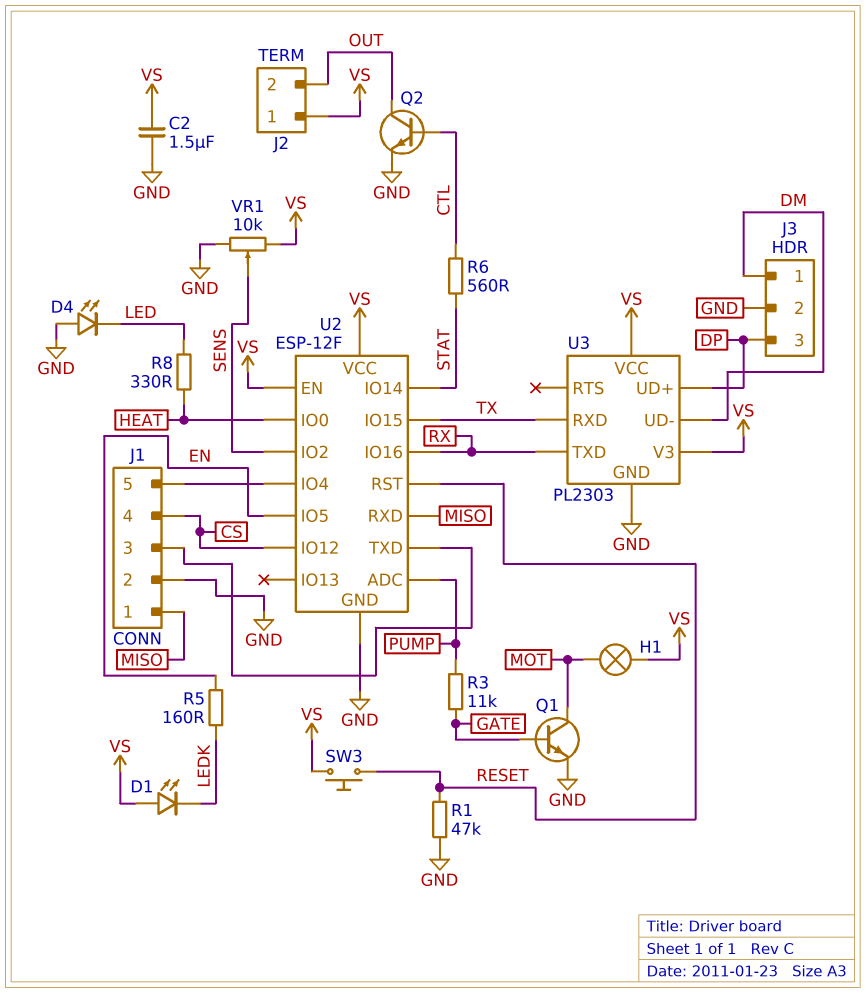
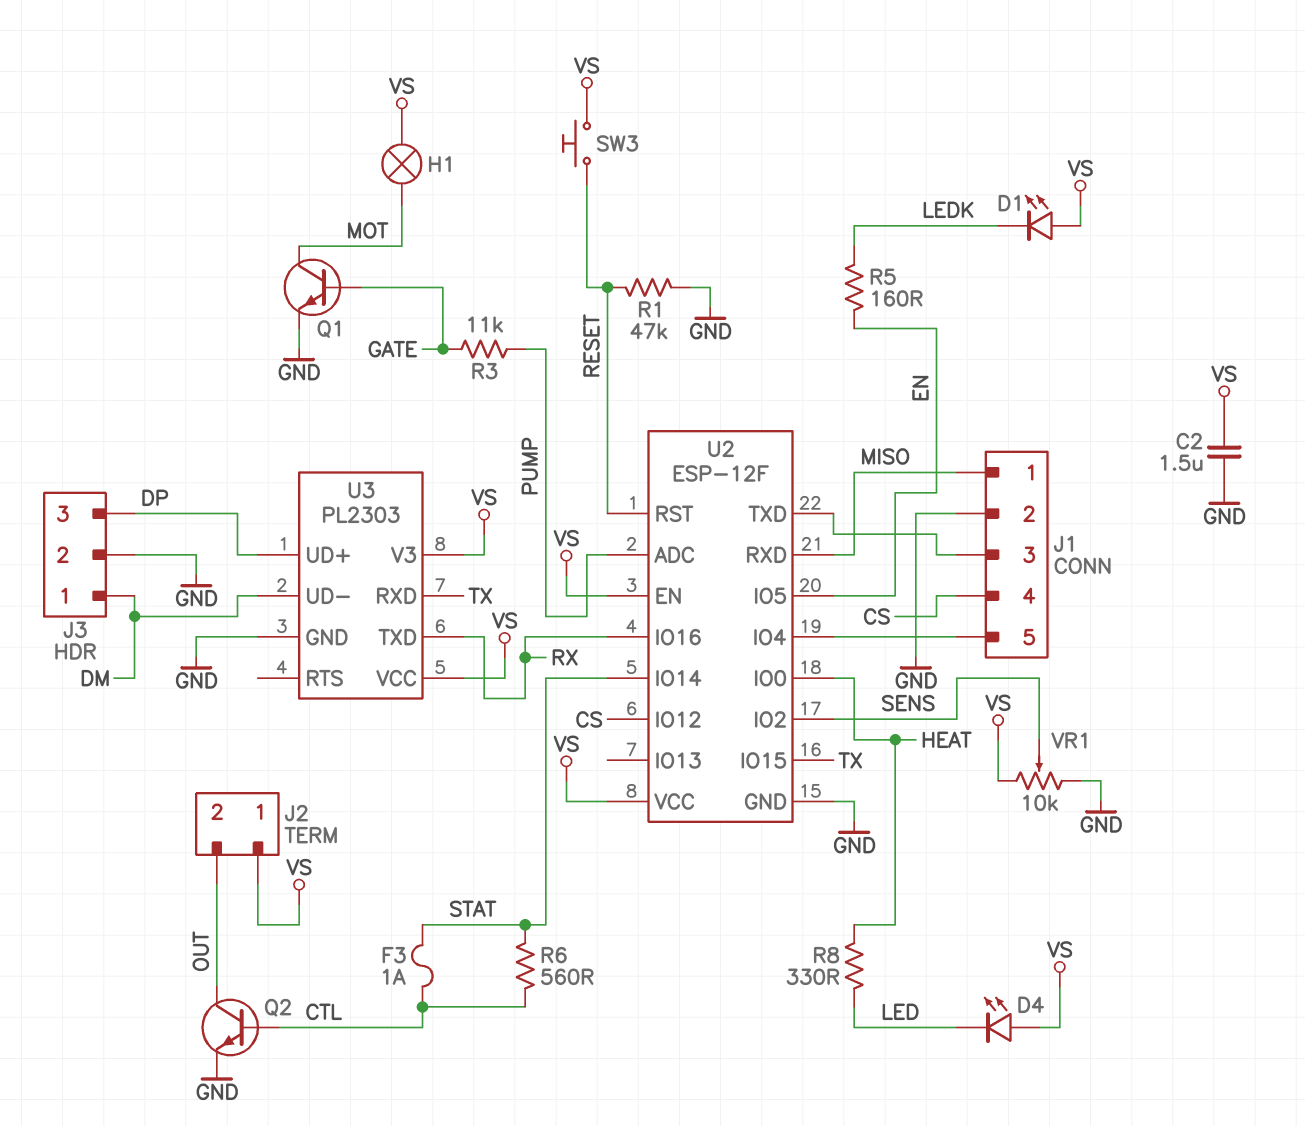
D4: LED (A GND, K LED) -> LED (A VS, K LED)
F3: none -> 1A (CTL, STAT)

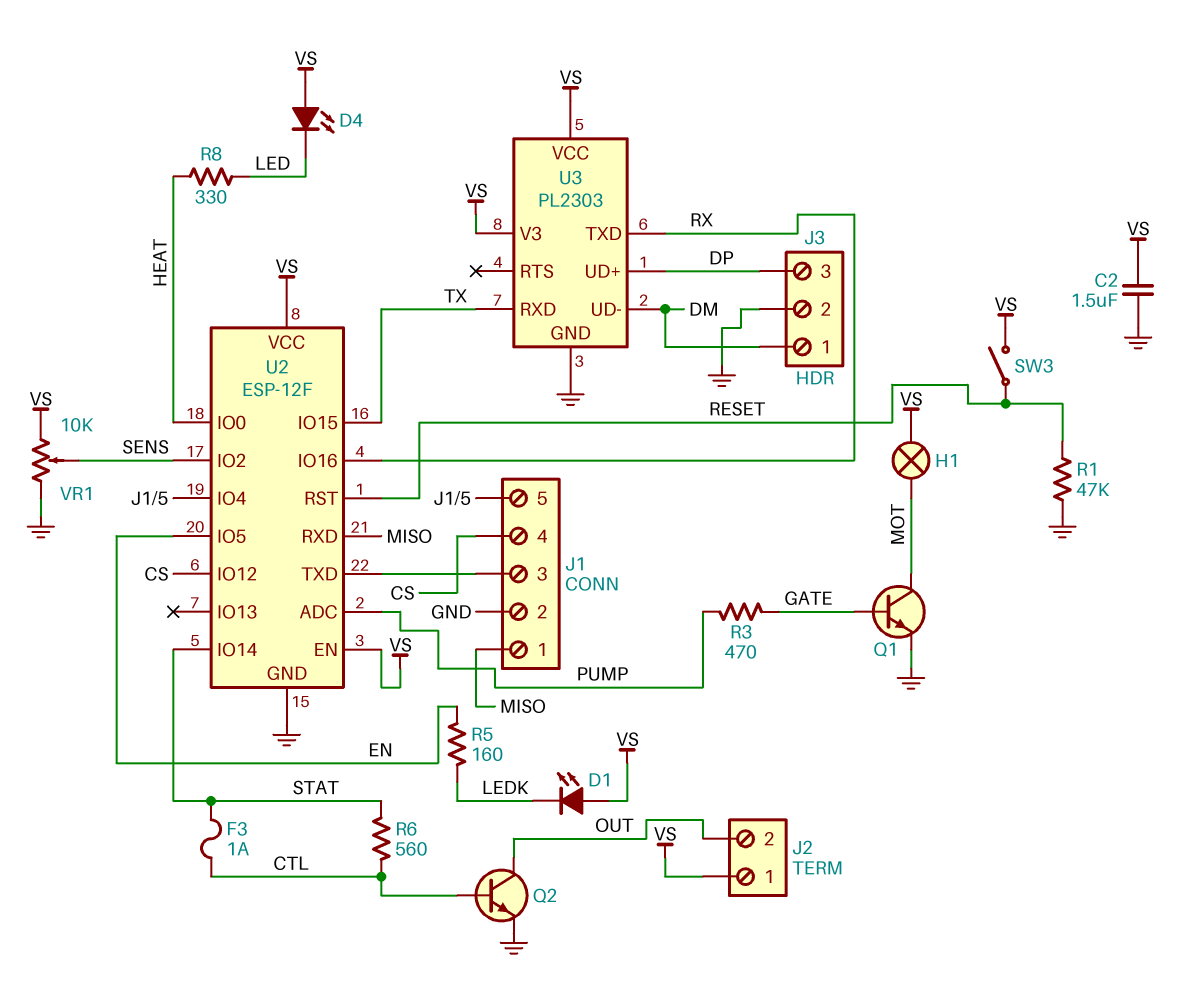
R3: 11k (GATE, PUMP) -> 470 (GATE, PUMP)
SW3: button (RESET, VS) -> switch (RESET, VS)

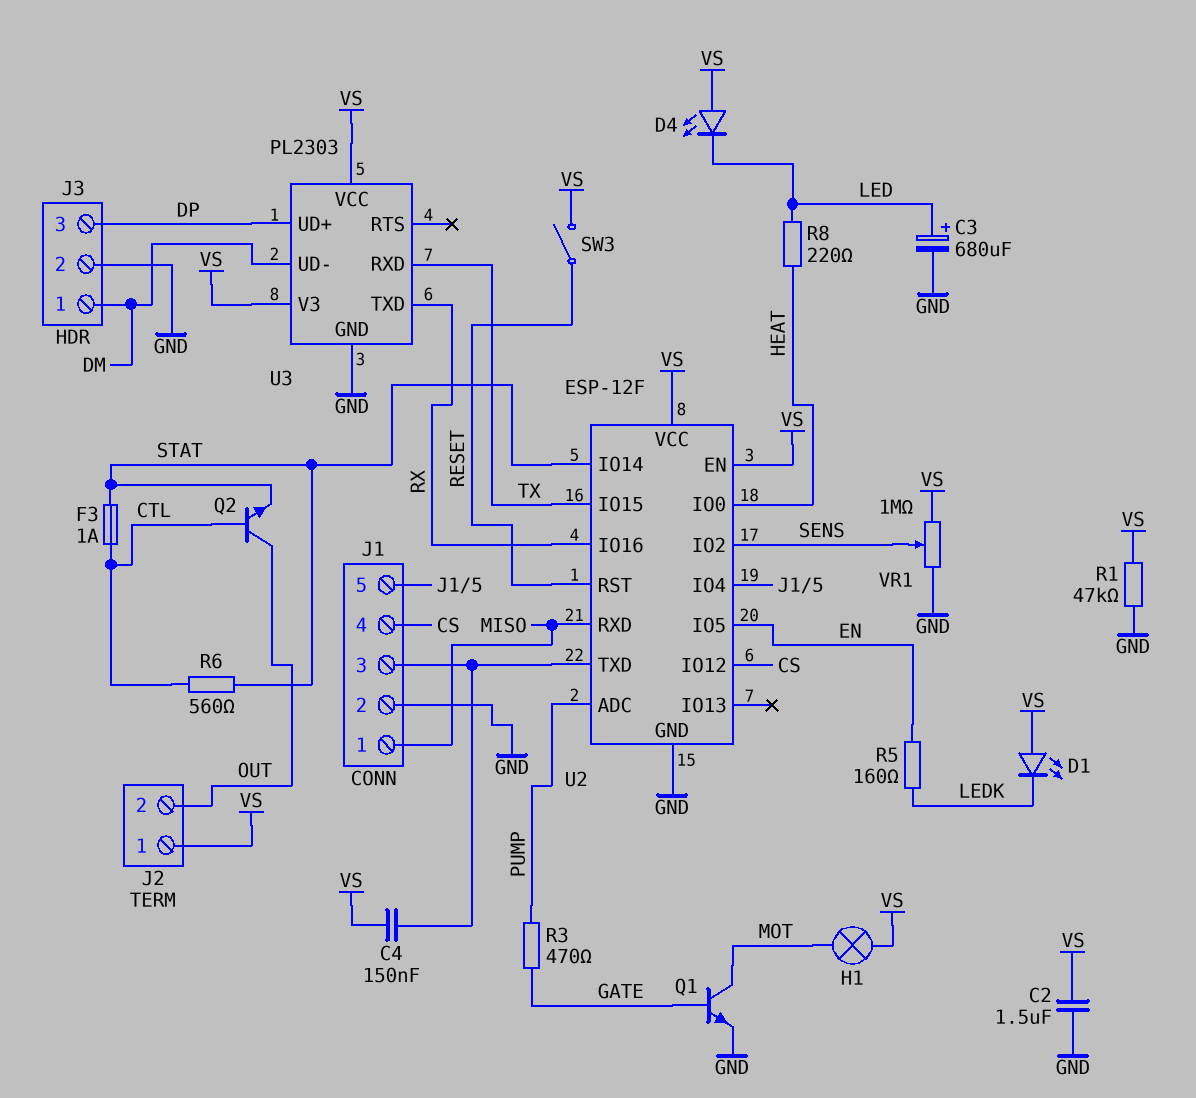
C3: none -> 680uF (plus LED, minus GND)
C4: none -> 150nF (J1/3, VS)
Q2: NPN (B CTL, C OUT, E GND) -> NPN (B CTL, C OUT, E STAT)
R1: 47k (GND, RESET) -> 47k (GND, VS)
R8: 330 (HEAT, LED) -> 220 (HEAT, LED)
VR1: 10k (GND, VS, wiper SENS) -> 1M (GND, VS, wiper SENS)

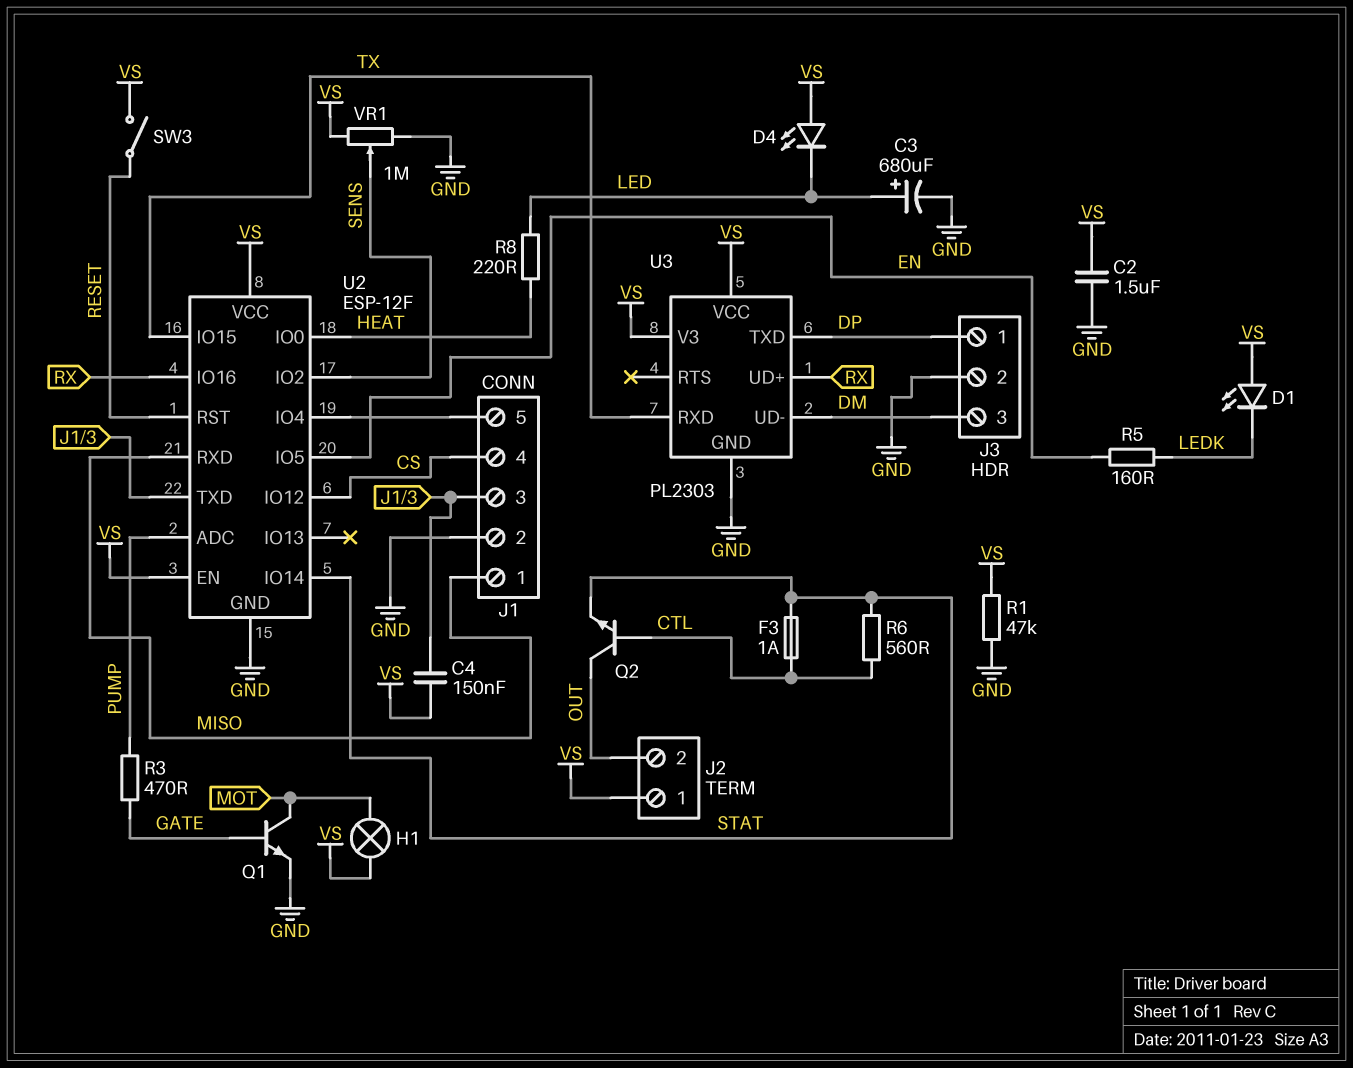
J3 pin 1: DM -> DP
J3 pin 3: DP -> DM
U3 pin TXD: RX -> DP
U3 pin UD+: DP -> RX

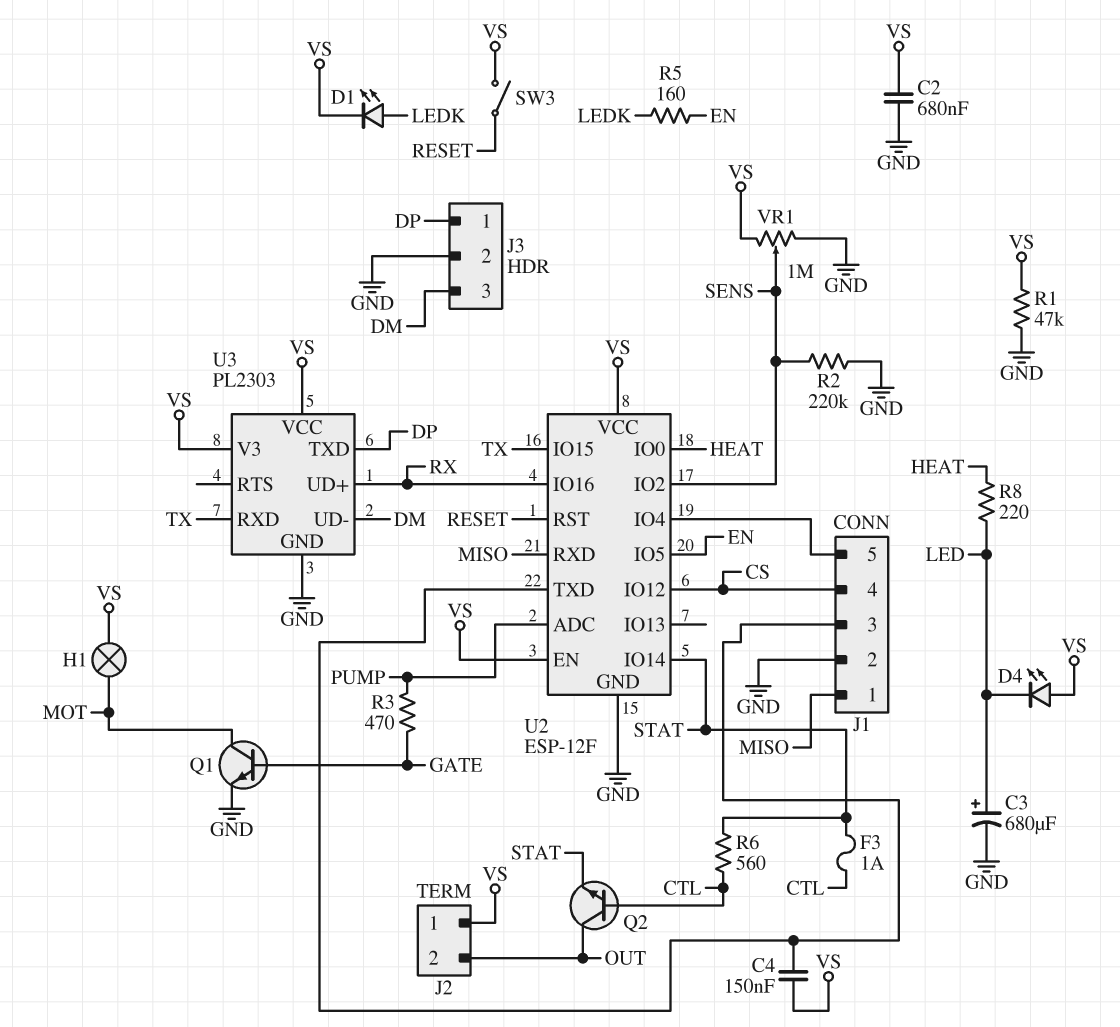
C2: 1.5uF (GND, VS) -> 680nF (GND, VS)
D1: LED (A VS, K LEDK) -> LED (A LEDK, K VS)
R2: none -> 220k (GND, SENS)

